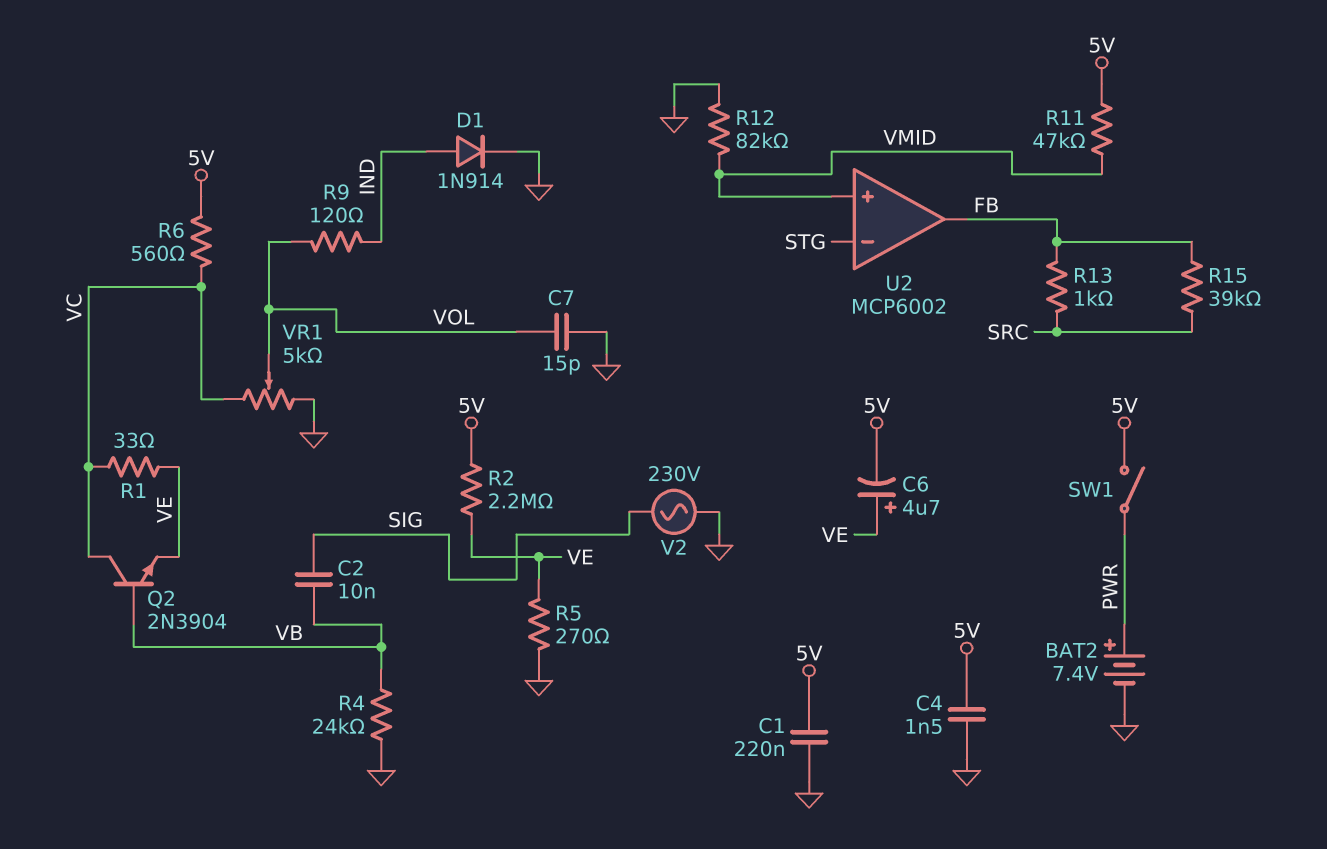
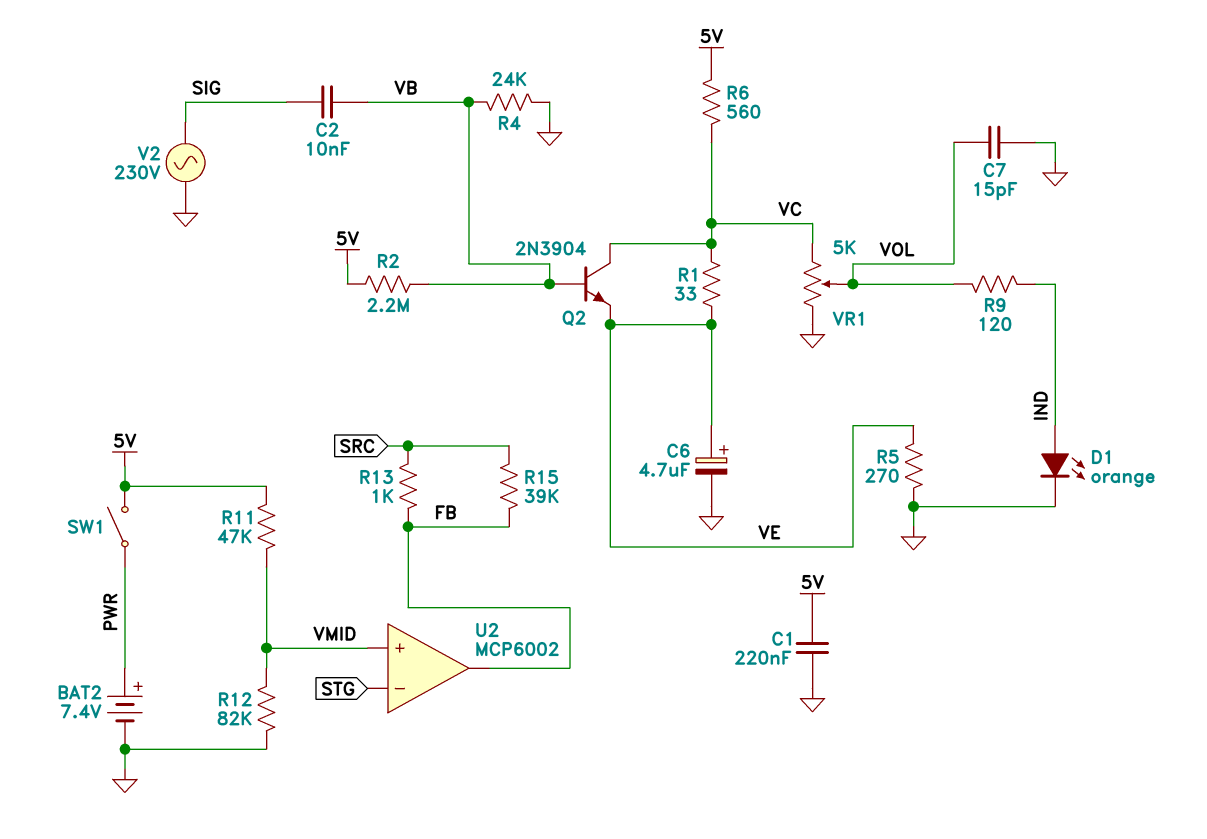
C4: 1.5nF (5V, GND) -> none
C6: 4.7uF (plus VE, minus 5V) -> 4.7uF (plus VE, minus GND)
D1: diode 1N914 (A IND, K GND) -> LED orange (A IND, K GND)
R2: 2.2M (5V, VE) -> 2.2M (5V, VB)

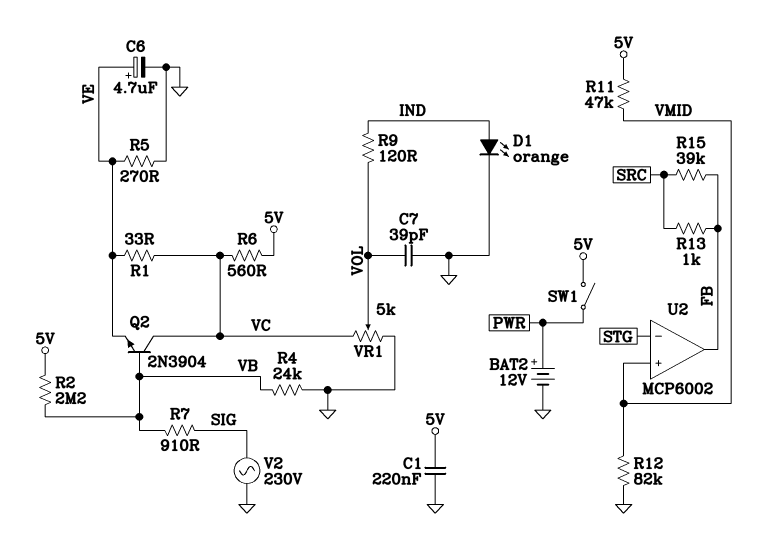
BAT2: 7.4V (plus PWR, minus GND) -> 12V (plus PWR, minus GND)
C2: 10nF (SIG, VB) -> none
C7: 15pF (GND, VOL) -> 39pF (GND, VOL)
R7: none -> 910 (SIG, VB)

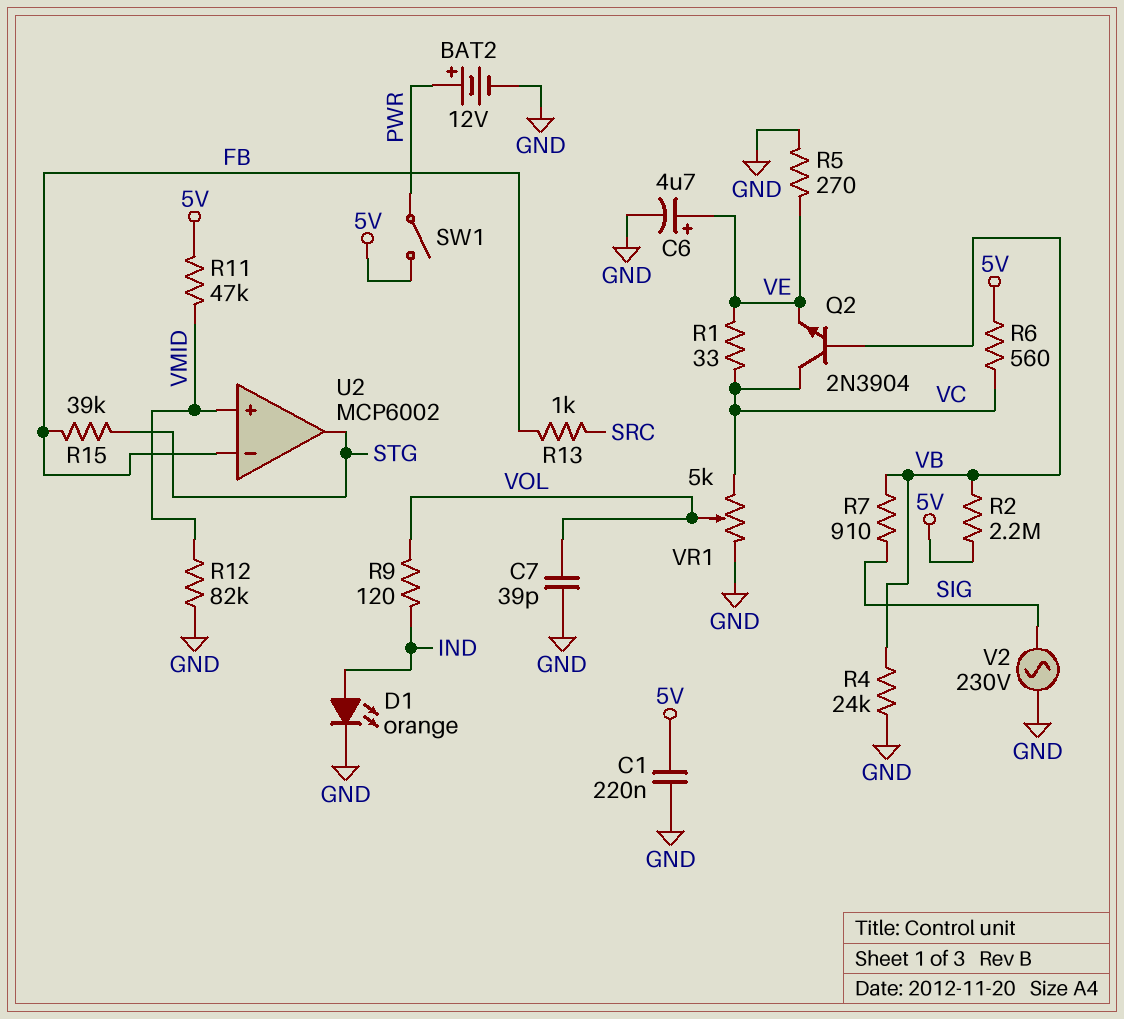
R15: 39k (FB, SRC) -> 39k (FB, STG)
U2 pin in-: STG -> FB
U2 pin out: FB -> STG

